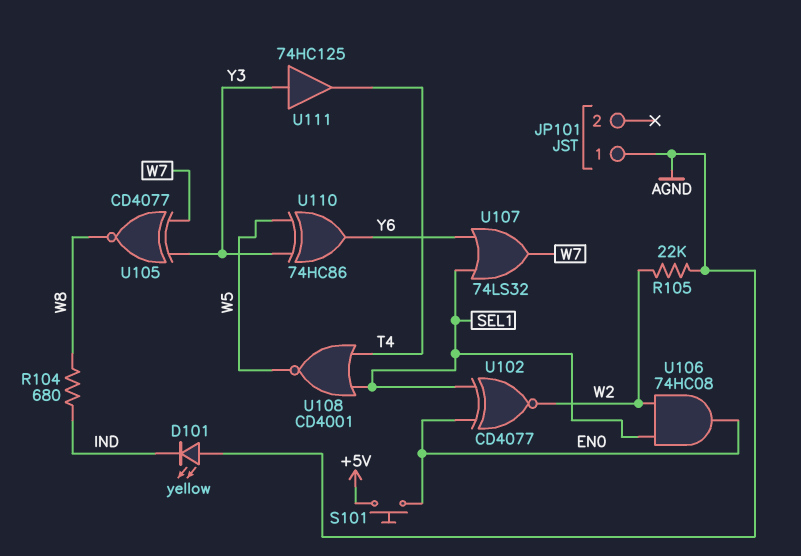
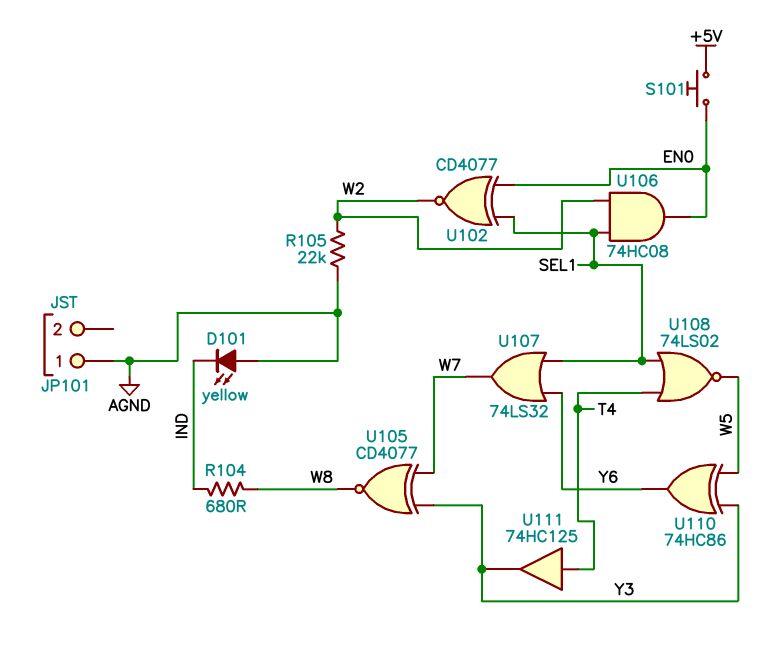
U108: NOR CD4001 (in SEL1, in T4, out W5) -> NOR 74LS02 (in SEL1, in T4, out W5)
U111: buffer 74HC125 (in Y3, out T4) -> buffer 74HC125 (in T4, out Y3)

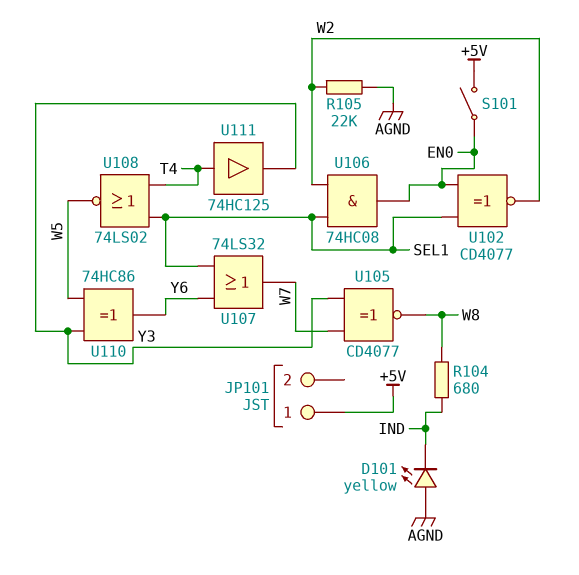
JP101 pin 1: AGND -> +5V
S101: button (+5V, EN0) -> switch (+5V, EN0)

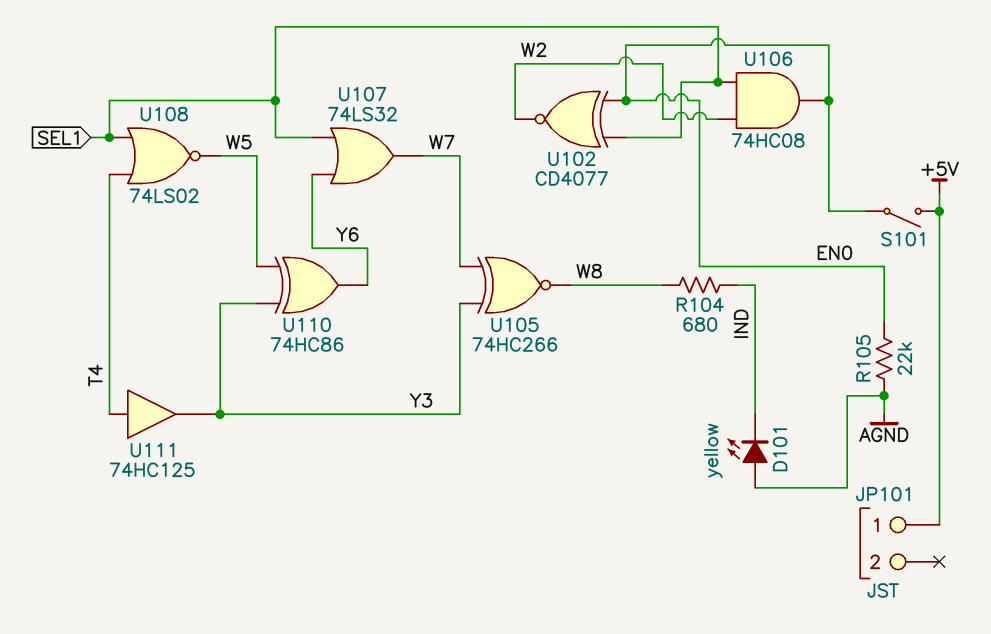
R105: 22k (AGND, W2) -> 22k (AGND, EN0)
U105: XNOR CD4077 (in W7, in Y3, out W8) -> XNOR 74HC266 (in W7, in Y3, out W8)

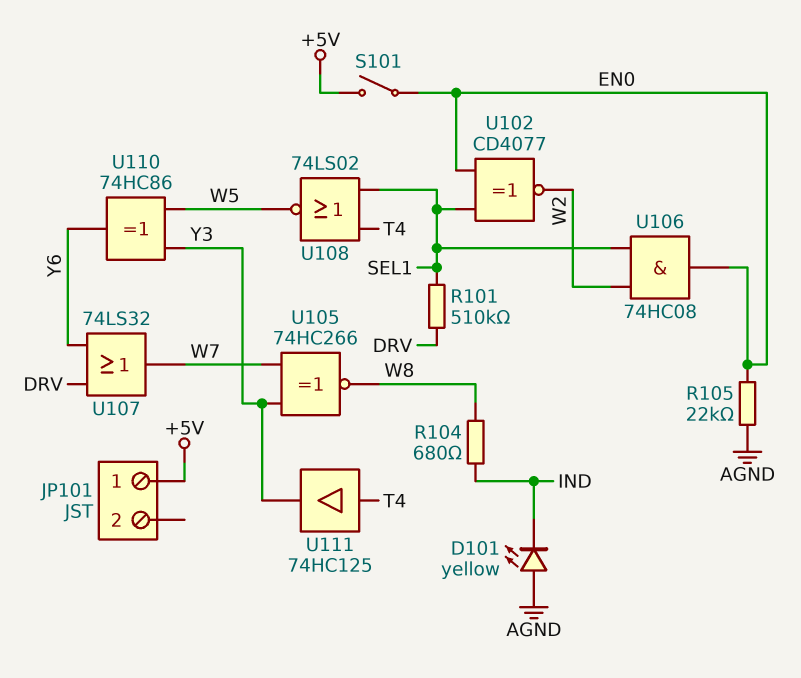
R101: none -> 510k (DRV, SEL1)
U107: OR 74LS32 (in SEL1, in Y6, out W7) -> OR 74LS32 (in DRV, in Y6, out W7)

